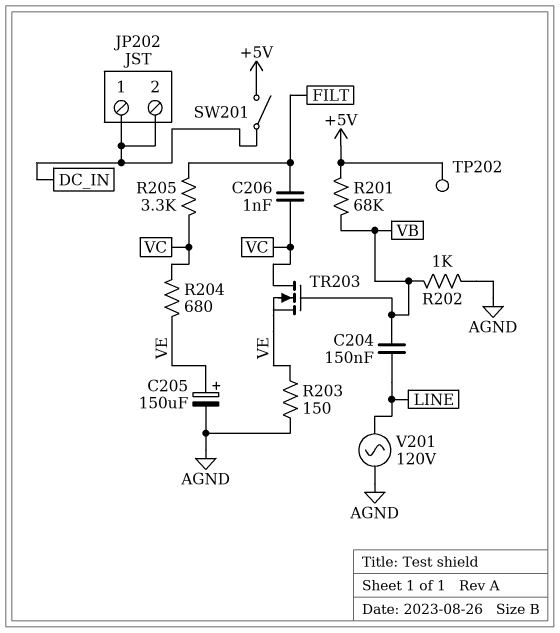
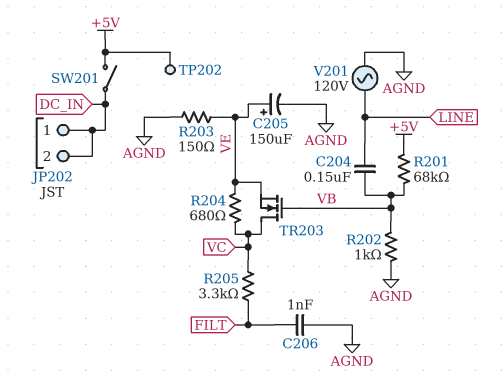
C206: 1nF (FILT, VC) -> 1nF (AGND, FILT)

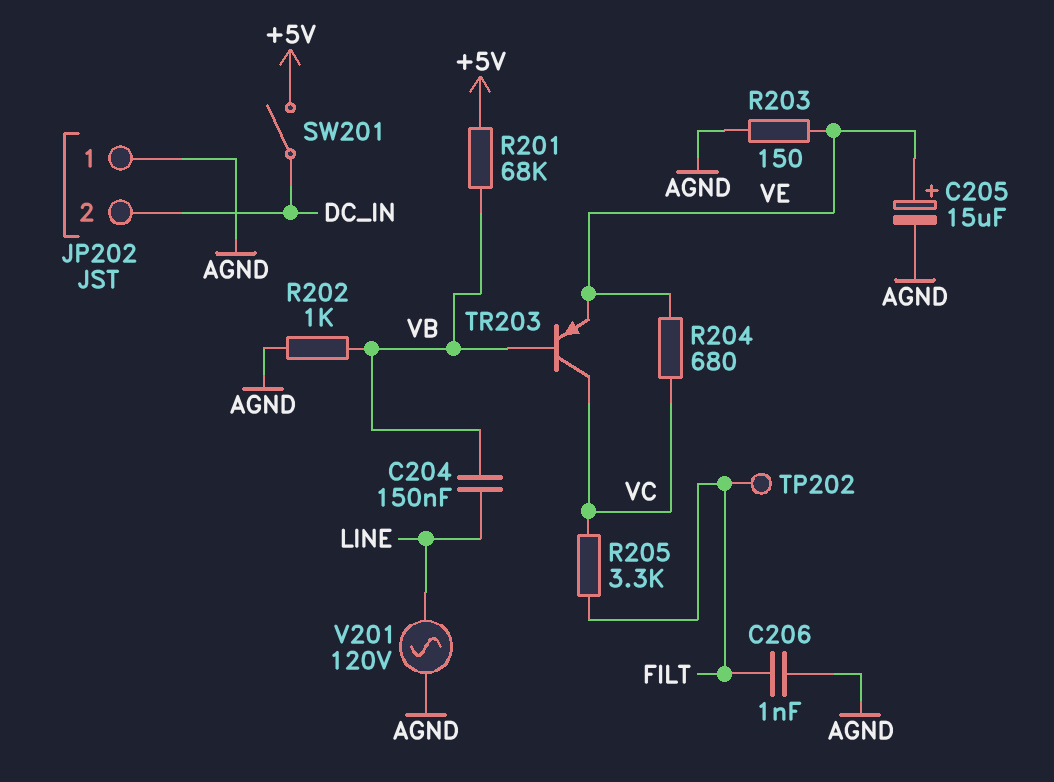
C205: 150uF (plus VE, minus AGND) -> 15uF (plus VE, minus AGND)
JP202 pin 1: DC_IN -> AGND
TP202: test point (+5V) -> test point (FILT)
TR203: NMOS (G VB, D VC, S VE) -> PNP (B VB, C VC, E VE)

